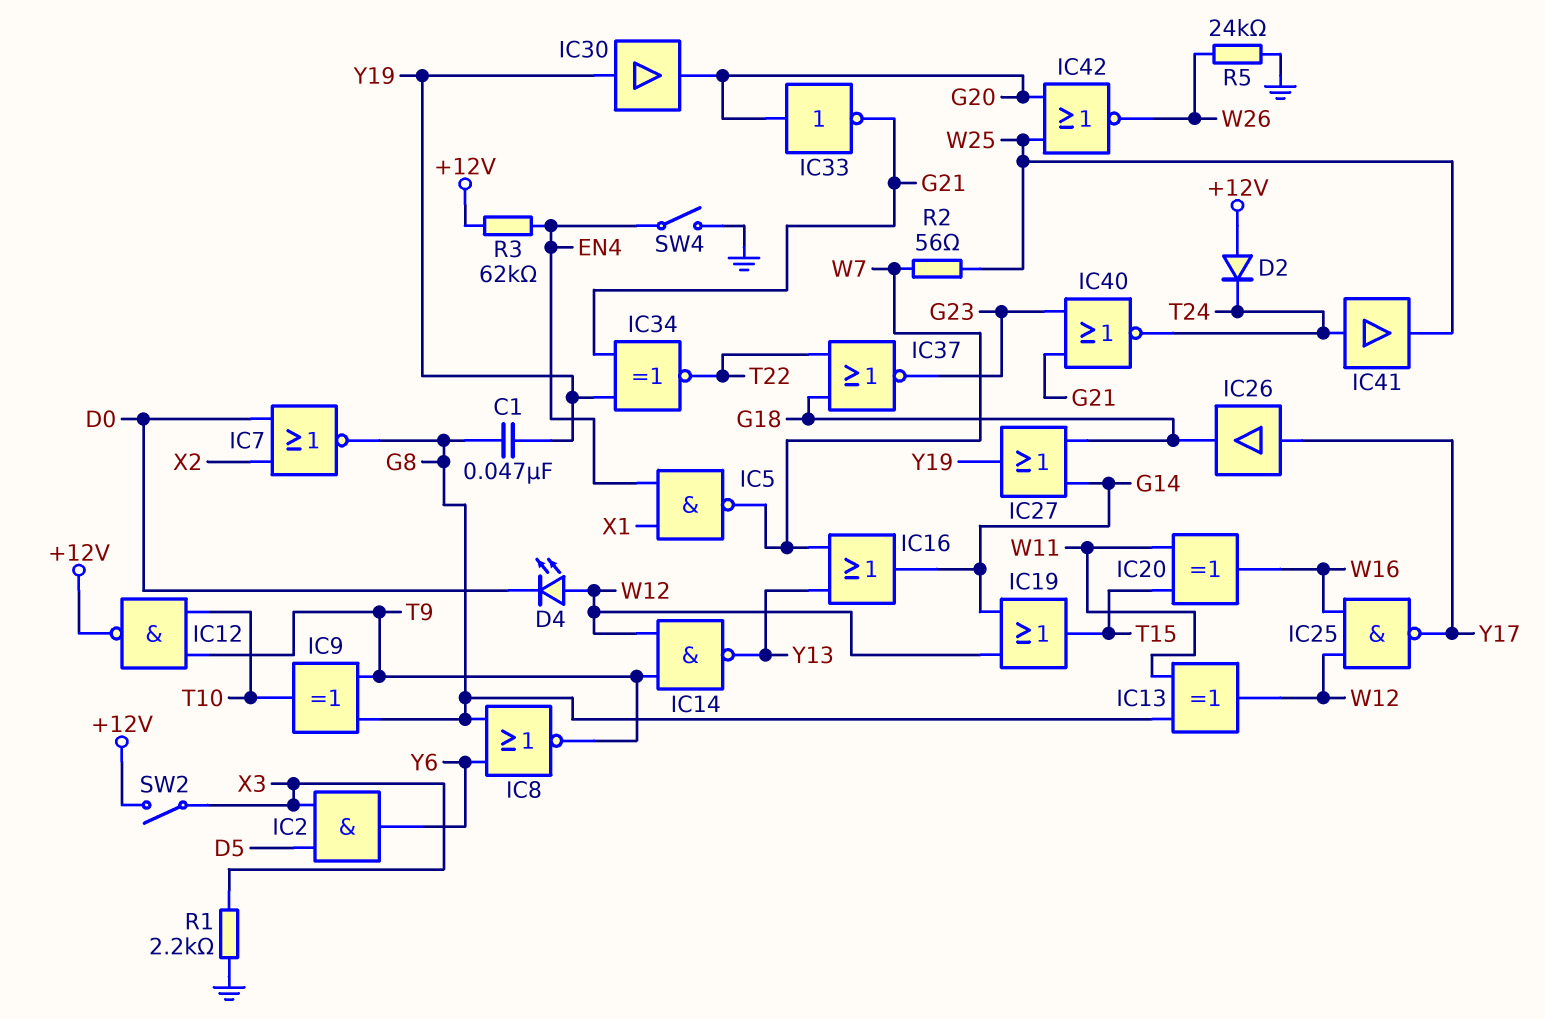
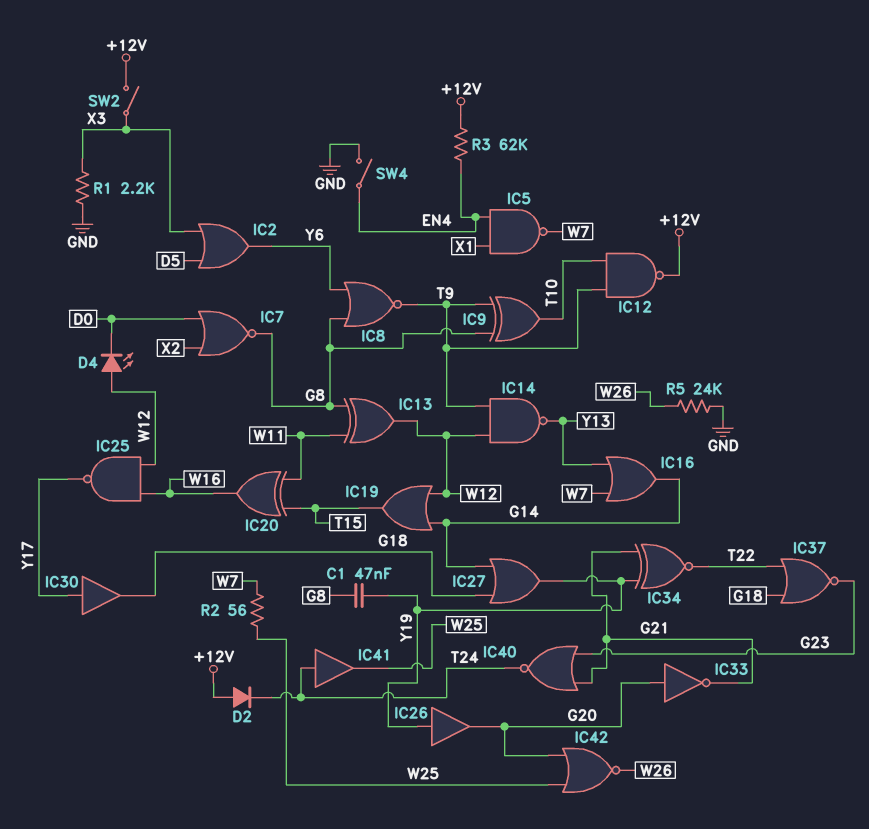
IC2: AND (in D5, in X3, out Y6) -> OR (in D5, in X3, out Y6)
IC26: buffer (in Y17, out G18) -> buffer (in Y19, out G20)
IC30: buffer (in Y19, out G20) -> buffer (in Y17, out G18)

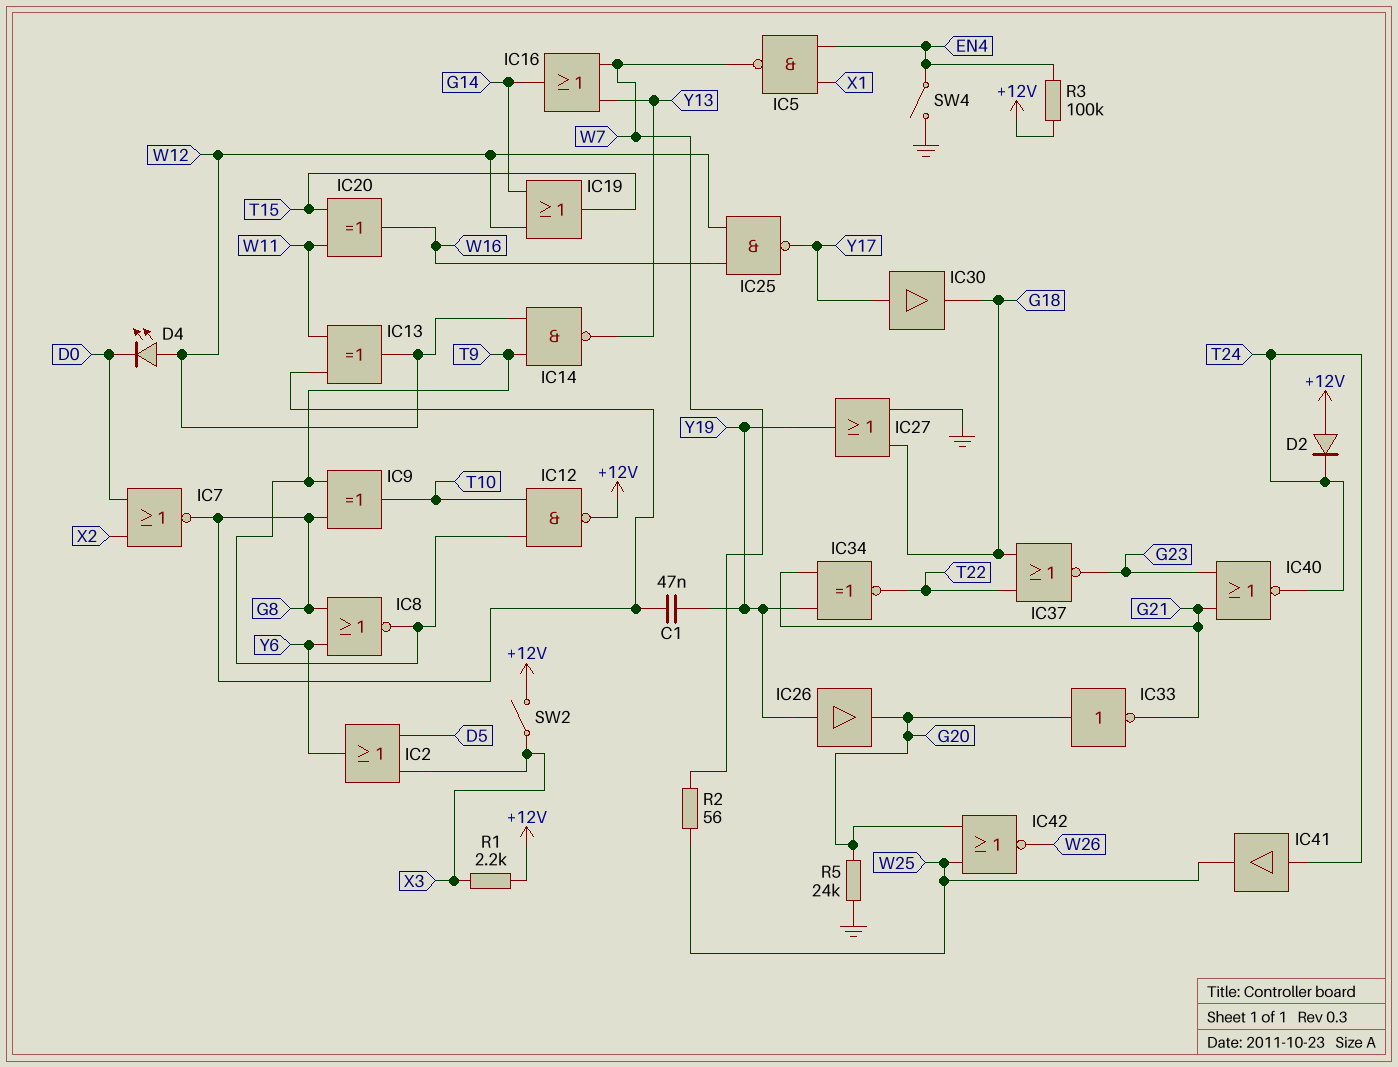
IC27: OR (in G14, in G18, out Y19) -> OR (in G18, in GND, out Y19)
R1: 2.2k (GND, X3) -> 2.2k (+12V, X3)
R3: 62k (+12V, EN4) -> 100k (+12V, EN4)
R5: 24k (GND, W26) -> 24k (G20, GND)

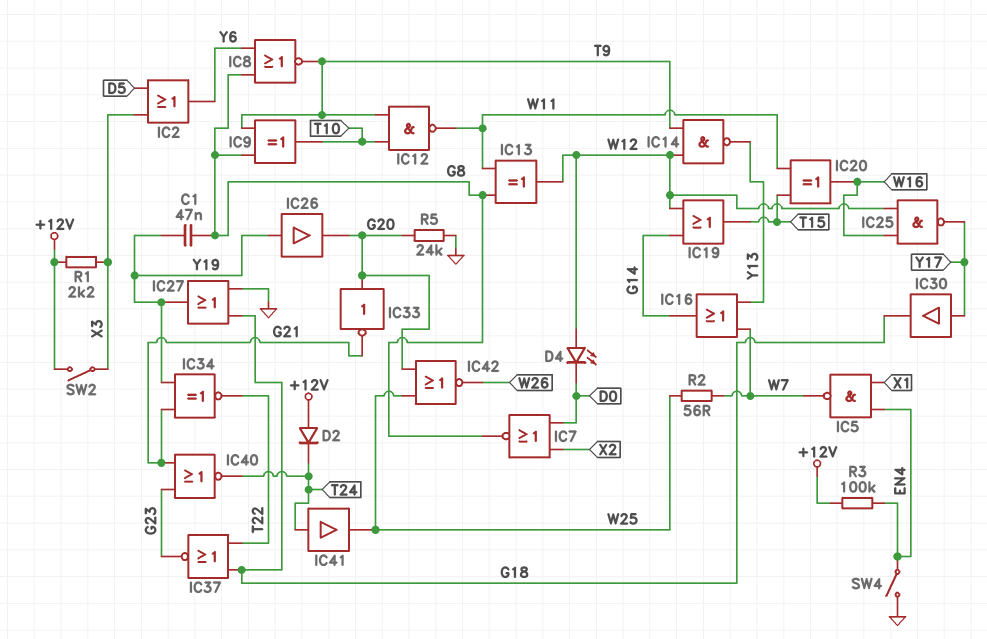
IC12: NAND (in T9, in T10, out +12V) -> NAND (in T9, in T10, out W11)

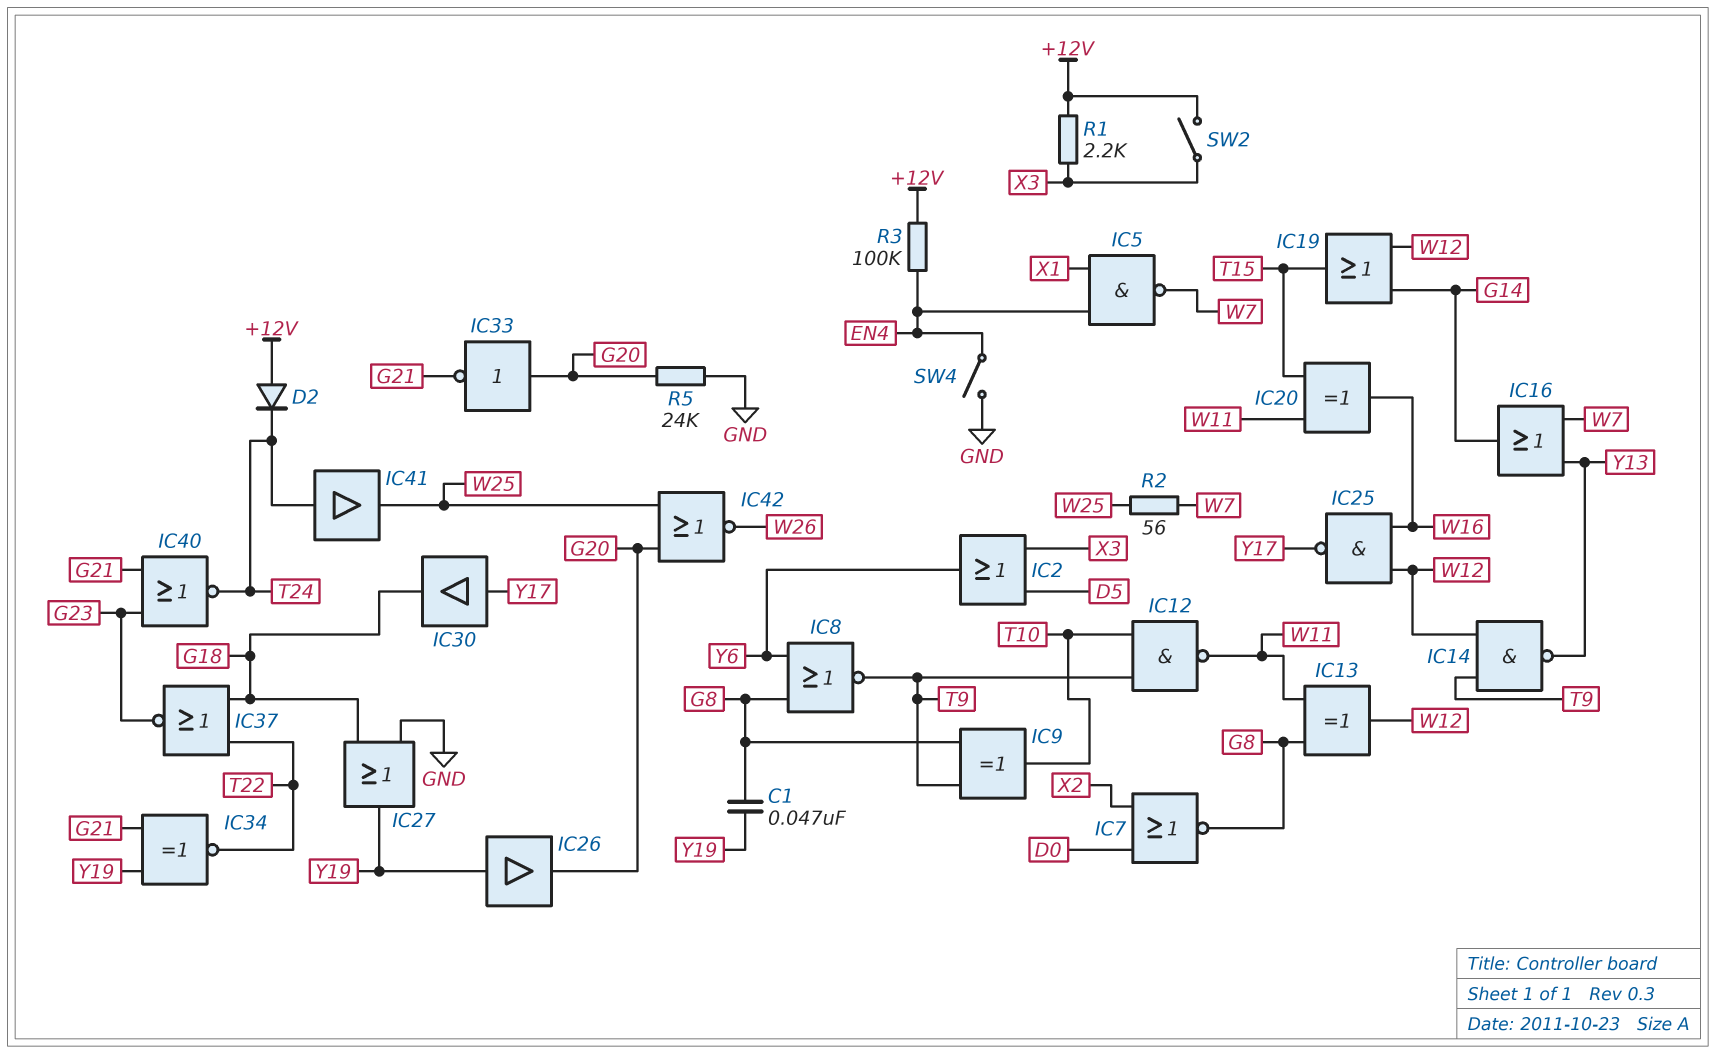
D4: LED (A W12, K D0) -> none

